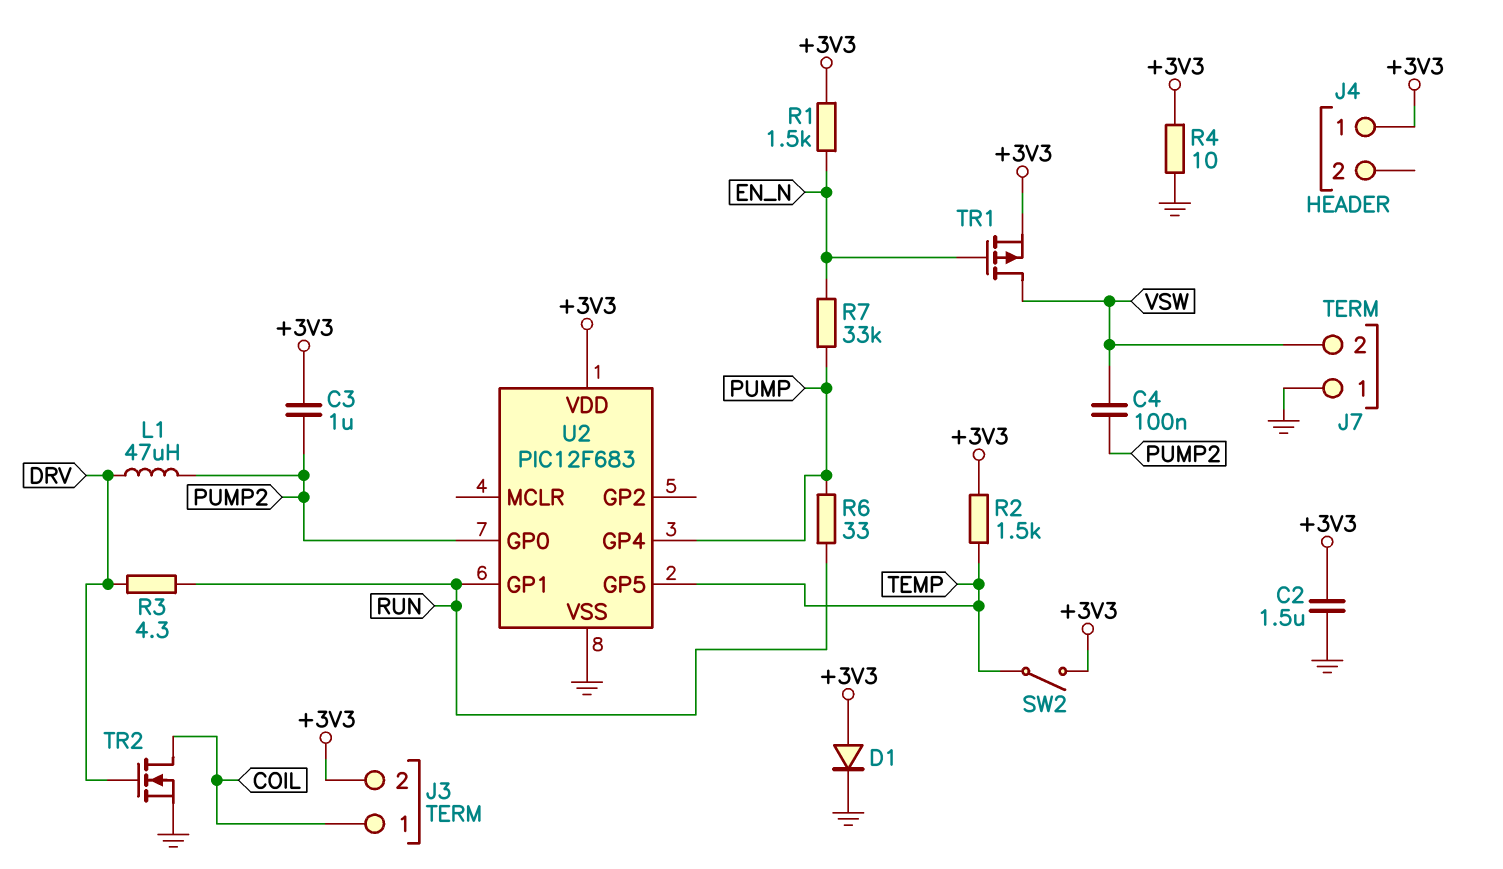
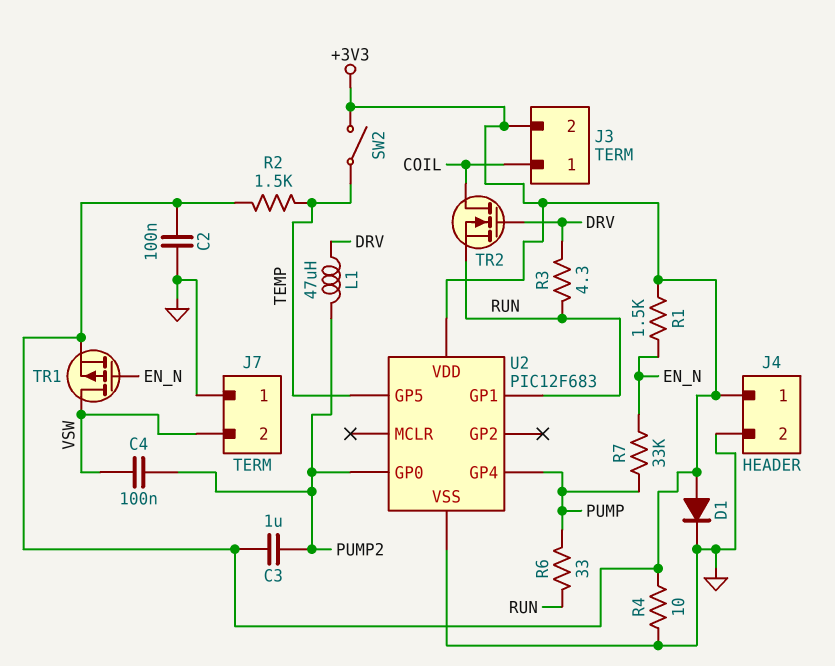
C2: 1.5uF (+3V3, GND) -> 100nF (+3V3, GND)
J4 pin 2: none -> GND
TR2: NMOS (G DRV, D COIL, S GND) -> NMOS (G DRV, D COIL, S RUN)

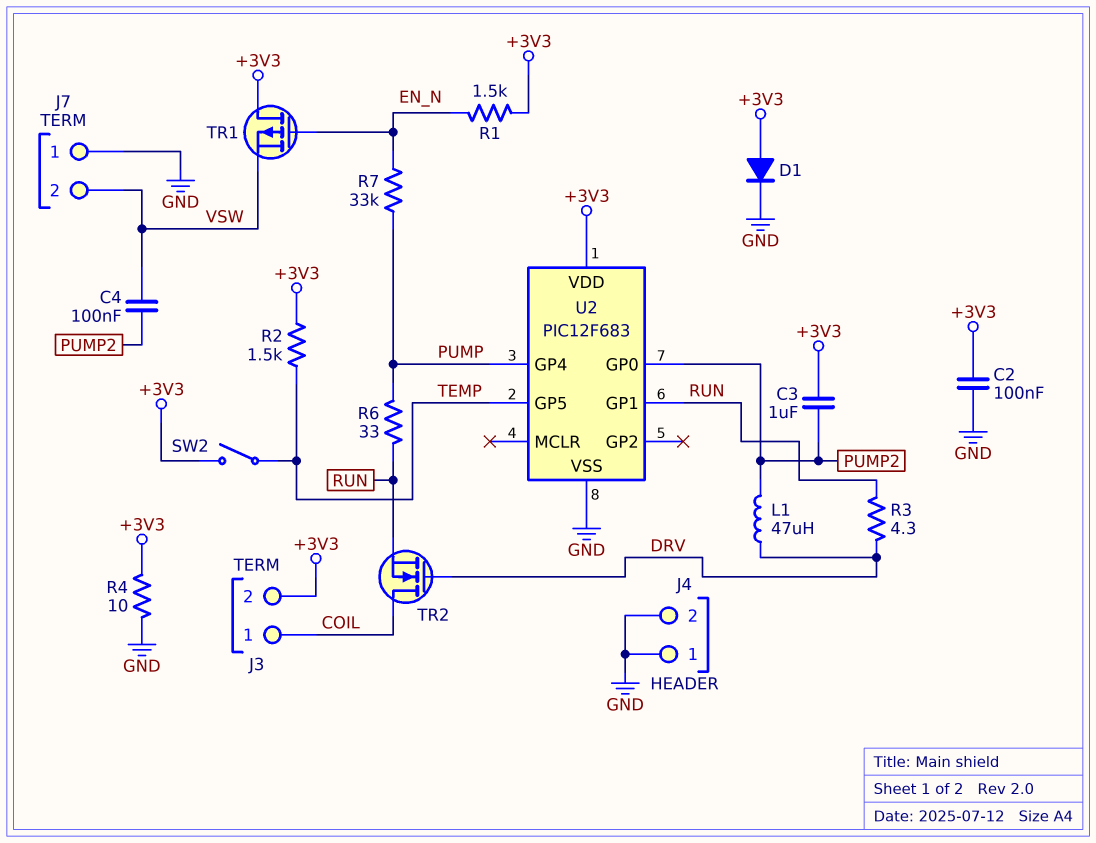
J4 pin 1: +3V3 -> GND
TR1: PMOS (G EN_N, D VSW, S +3V3) -> PMOS (G EN_N, D +3V3, S VSW)

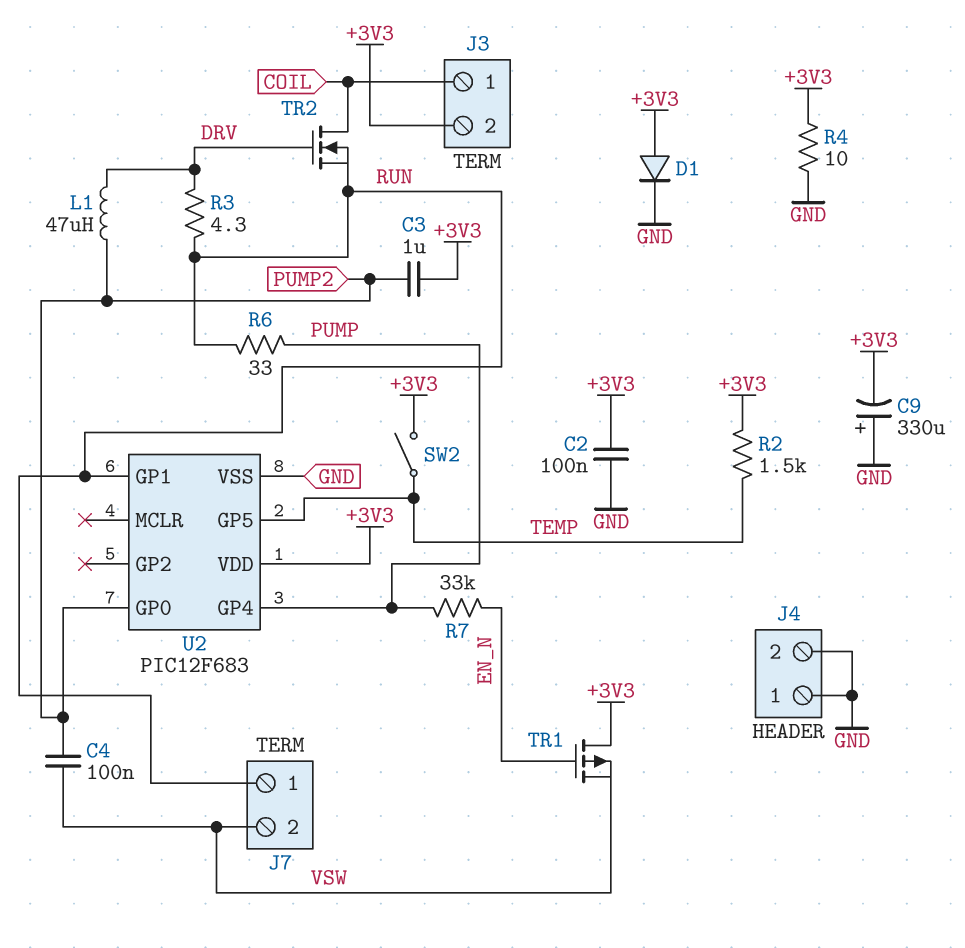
C9: none -> 330uF (plus GND, minus +3V3)
J7 pin 1: GND -> RUN
R1: 1.5k (+3V3, EN_N) -> none

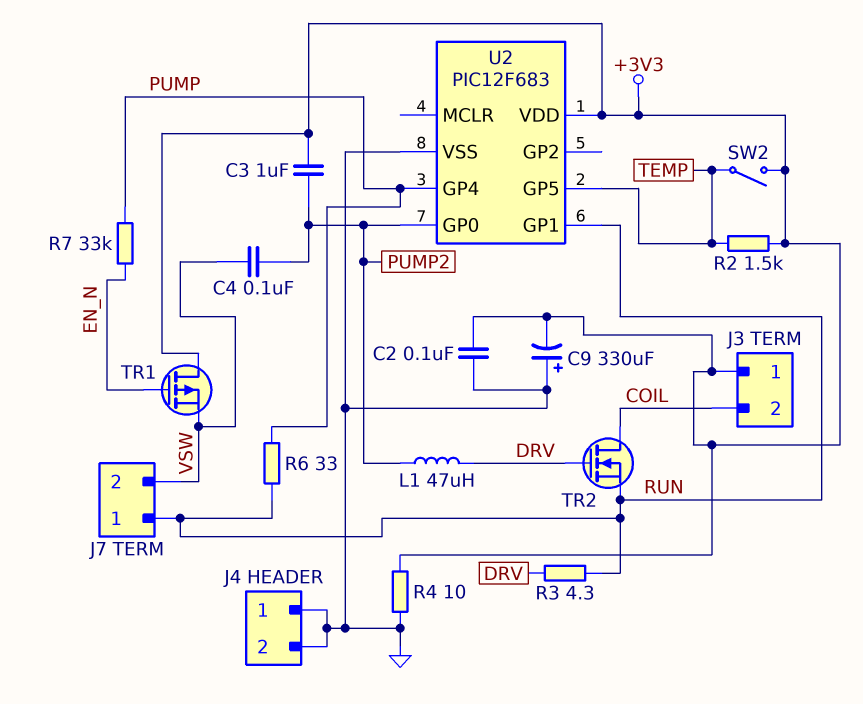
D1: diode (A +3V3, K GND) -> none
J3 pin 1: COIL -> +3V3
J3 pin 2: +3V3 -> COIL

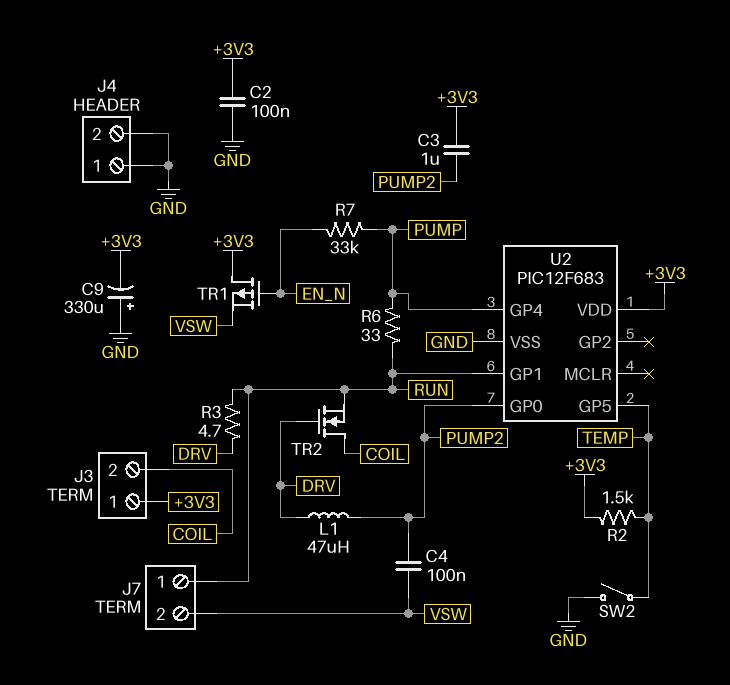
R3: 4.3 (DRV, RUN) -> 4.7 (DRV, RUN)
R4: 10 (+3V3, GND) -> none
SW2: switch (+3V3, TEMP) -> switch (GND, TEMP)

